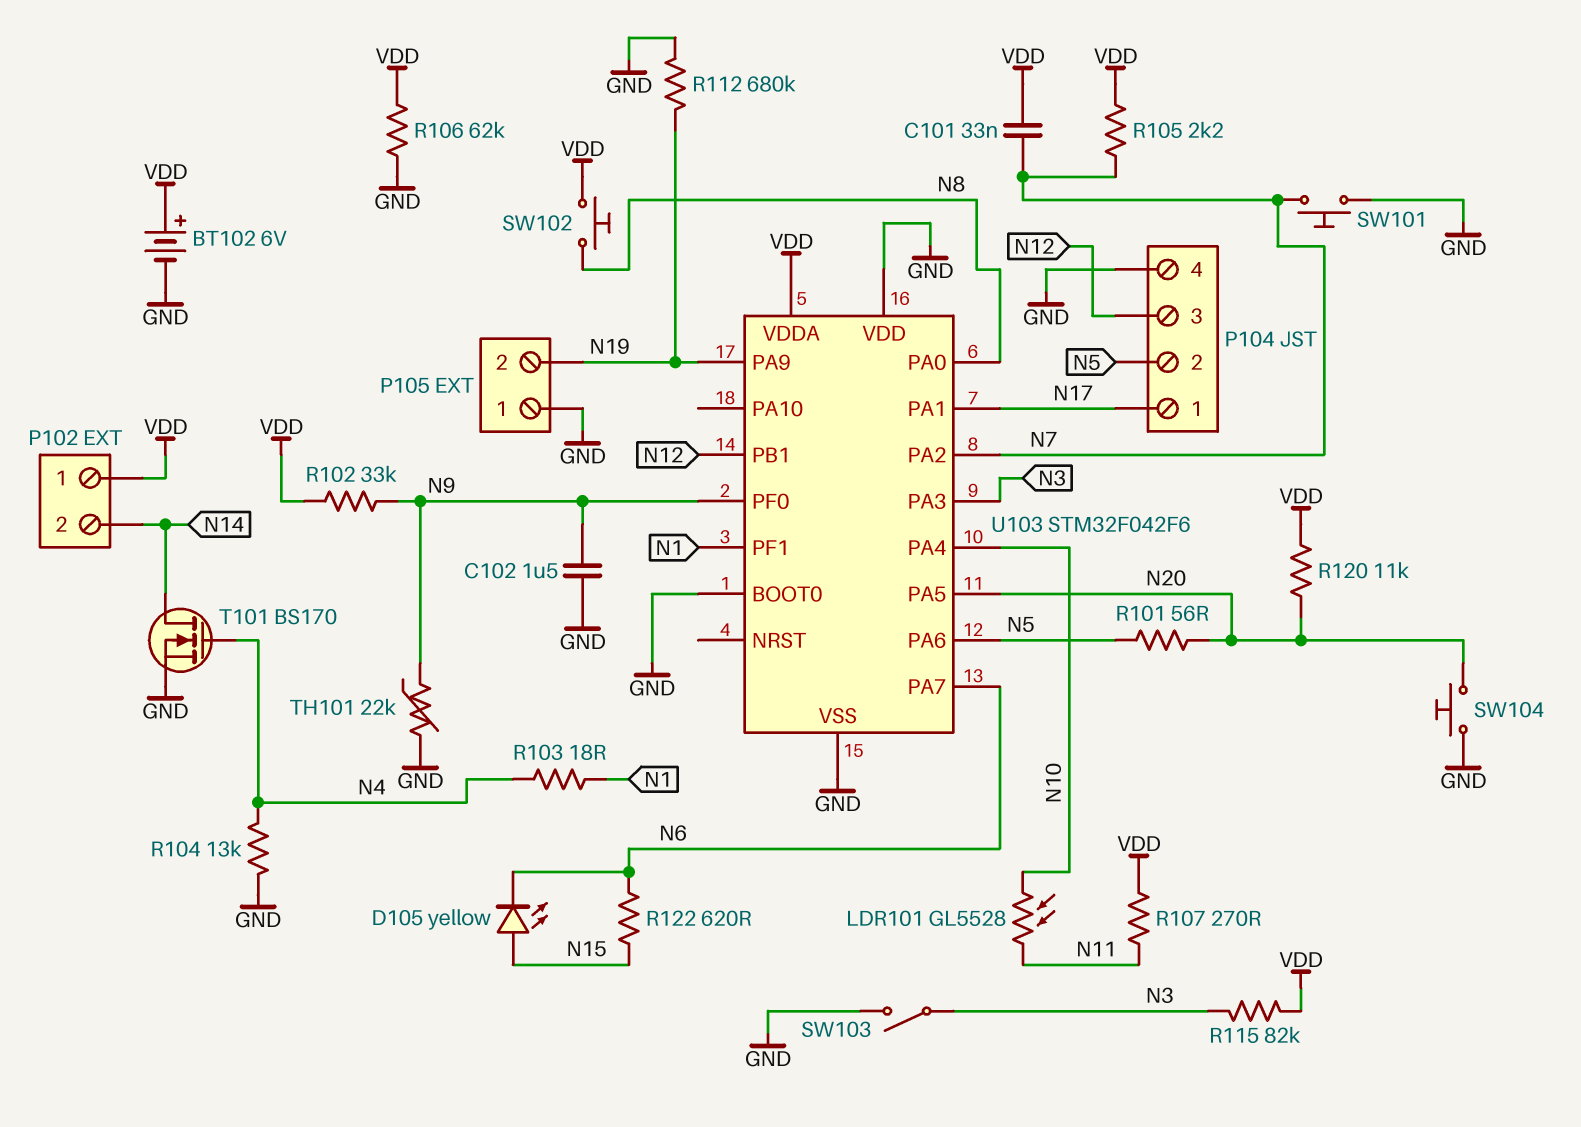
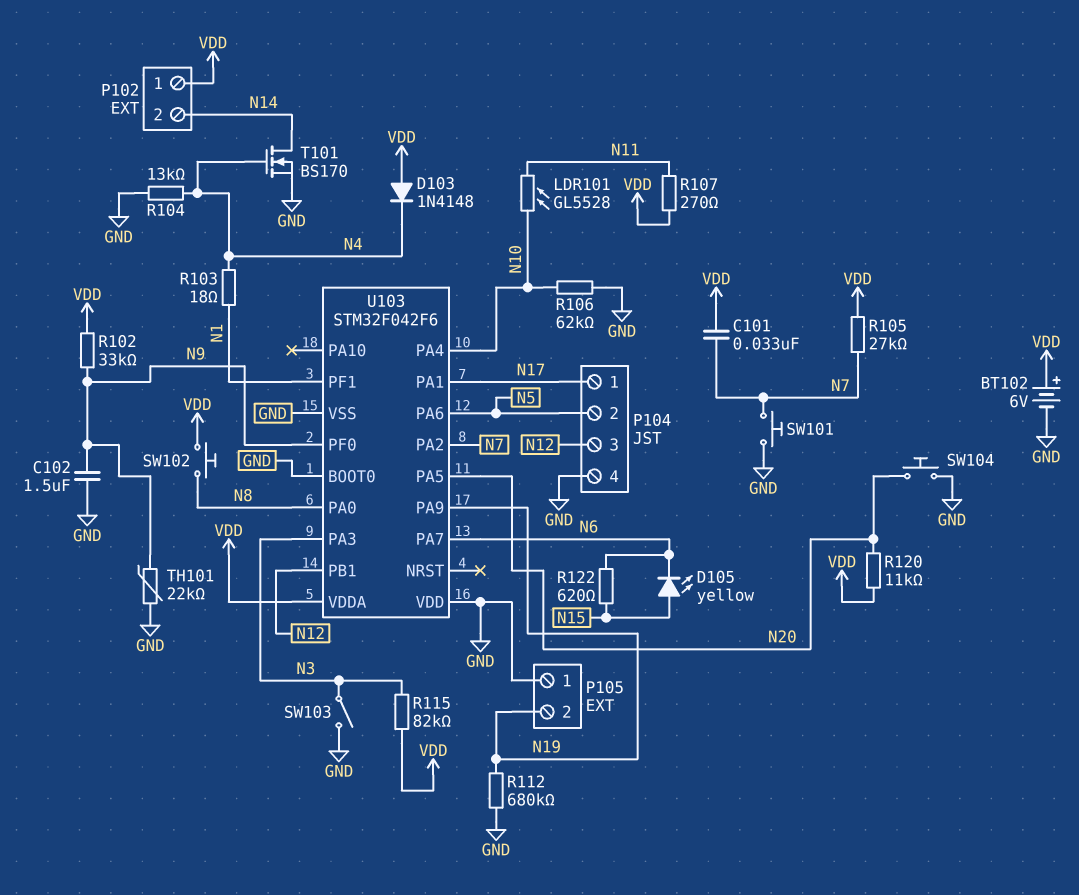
D103: none -> diode 1N4148 (A VDD, K N4)
R101: 56 (N5, N20) -> none
R105: 2.2k (N7, VDD) -> 27k (N7, VDD)
R106: 62k (GND, VDD) -> 62k (GND, N10)

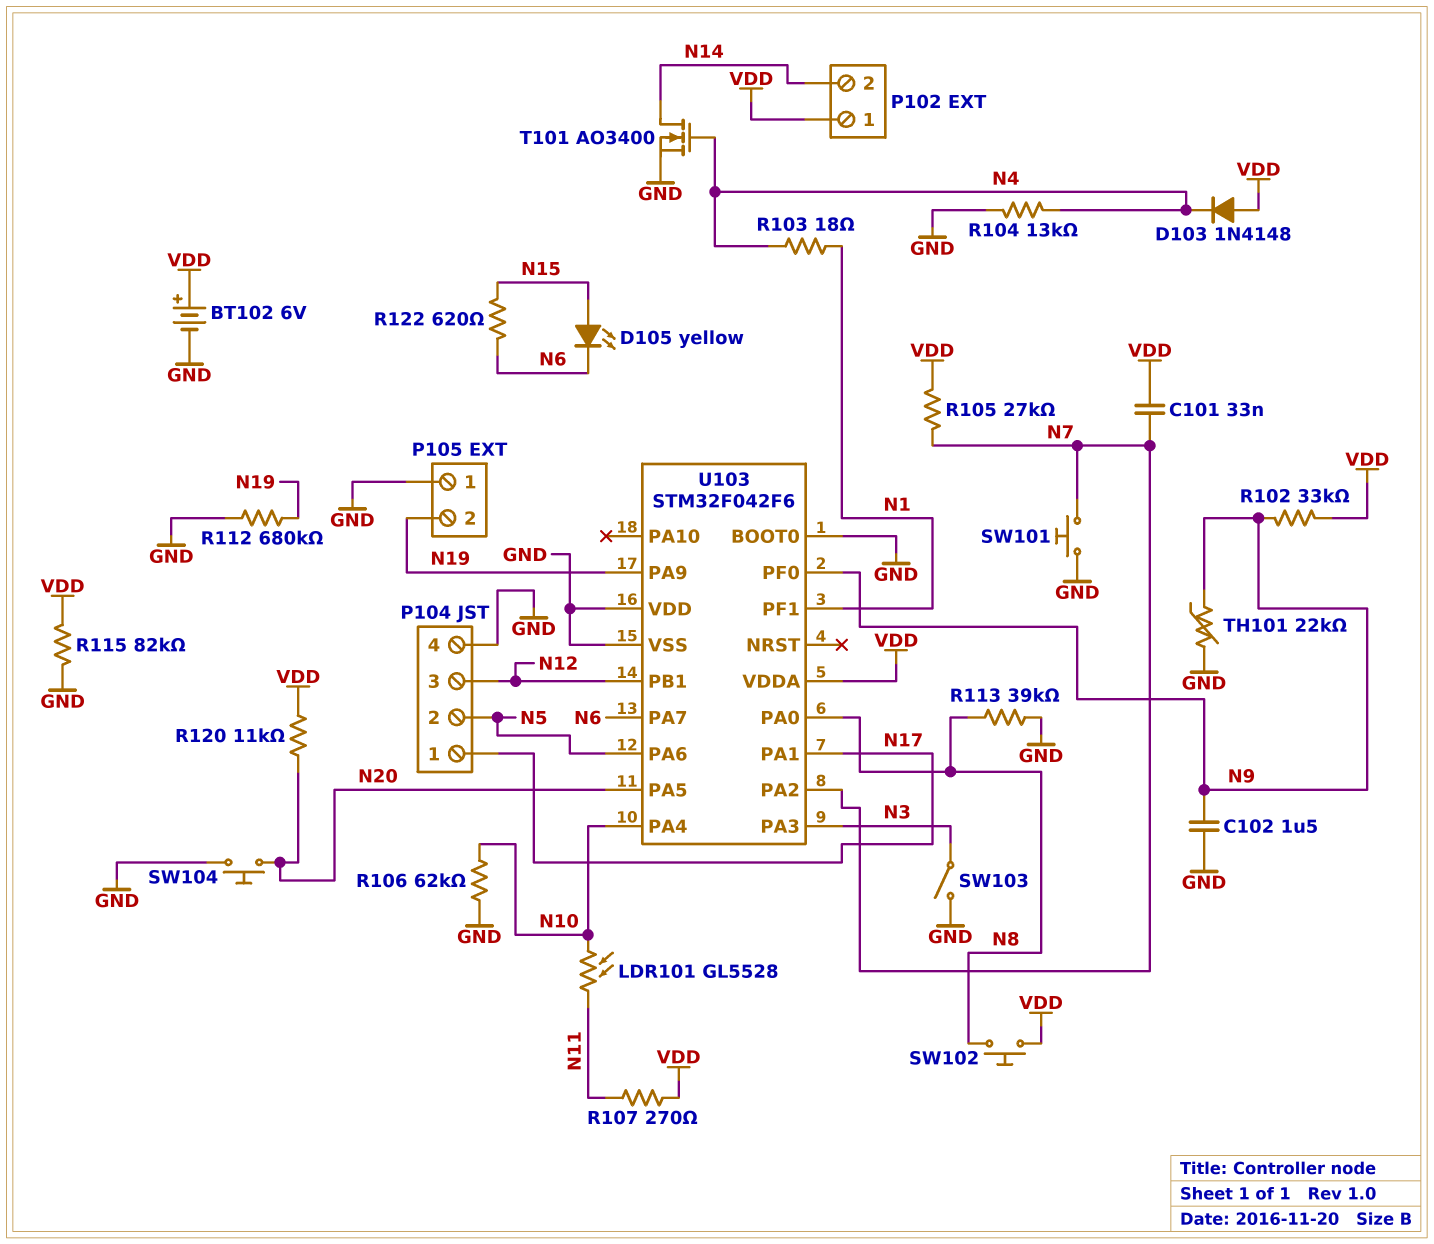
R113: none -> 39k (GND, N8)
R115: 82k (N3, VDD) -> 82k (GND, VDD)
T101: NMOS BS170 (G N4, D N14, S GND) -> NMOS AO3400 (G N4, D N14, S GND)

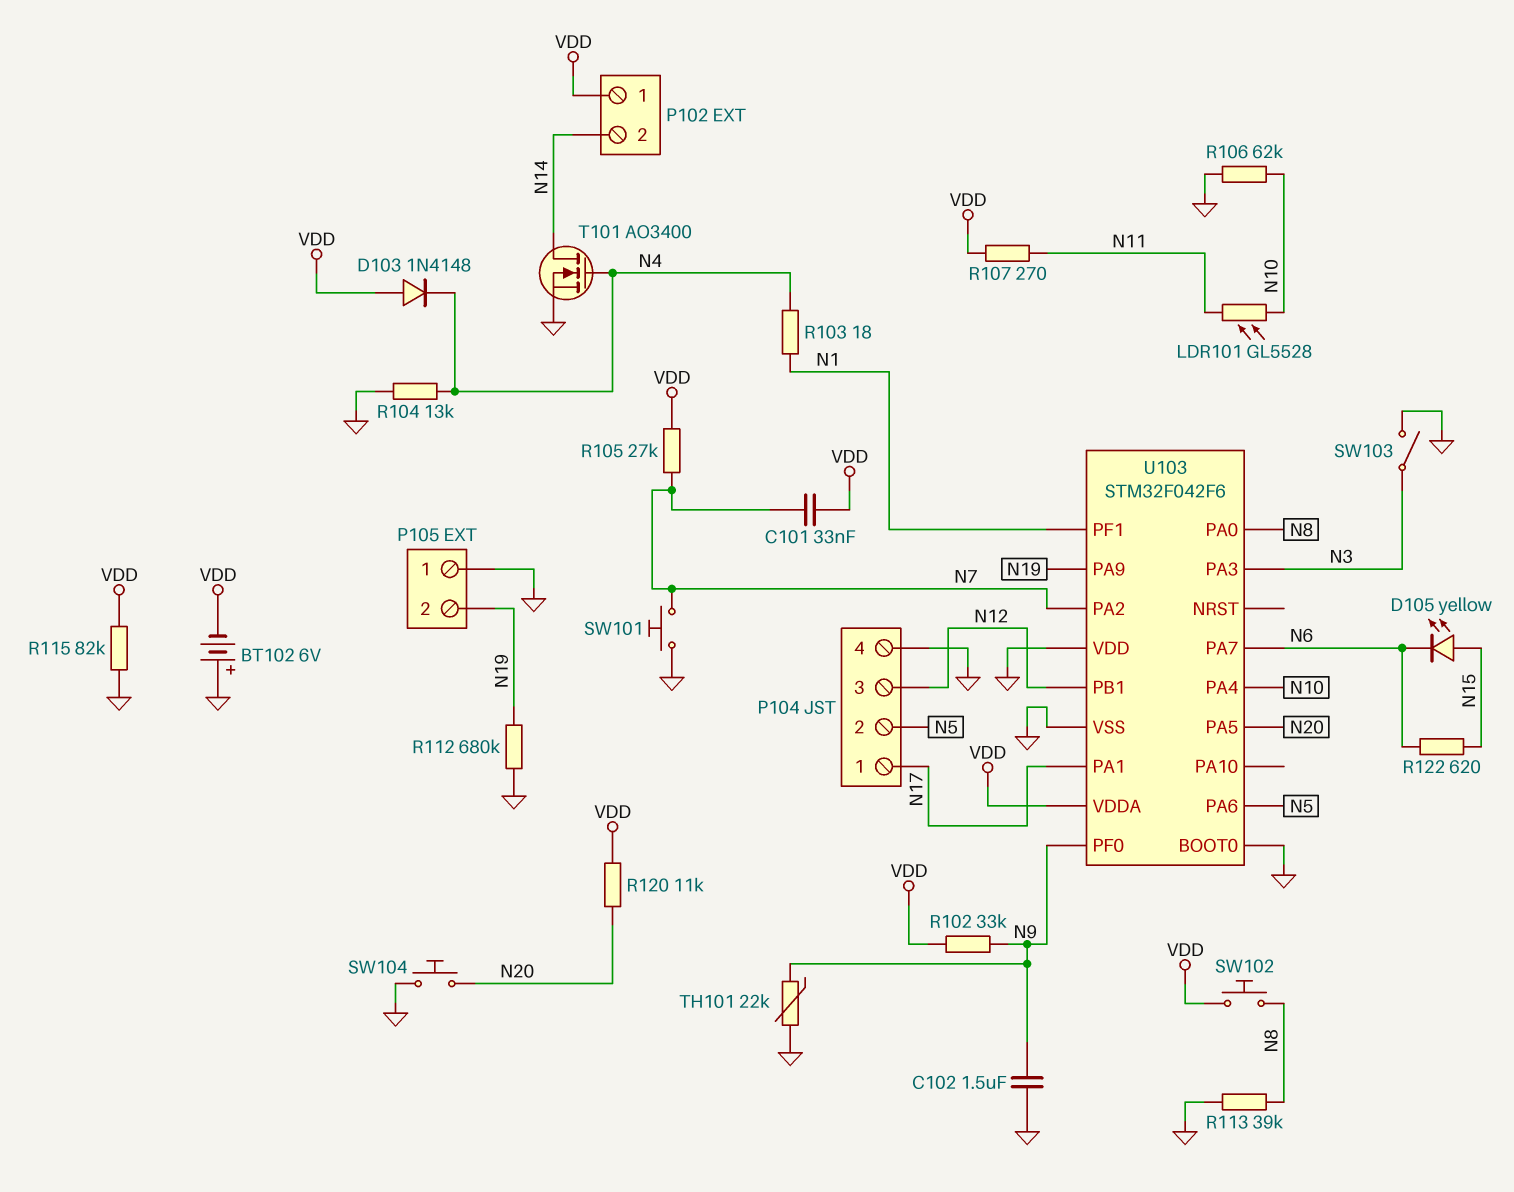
BT102: 6V (plus VDD, minus GND) -> 6V (plus GND, minus VDD)

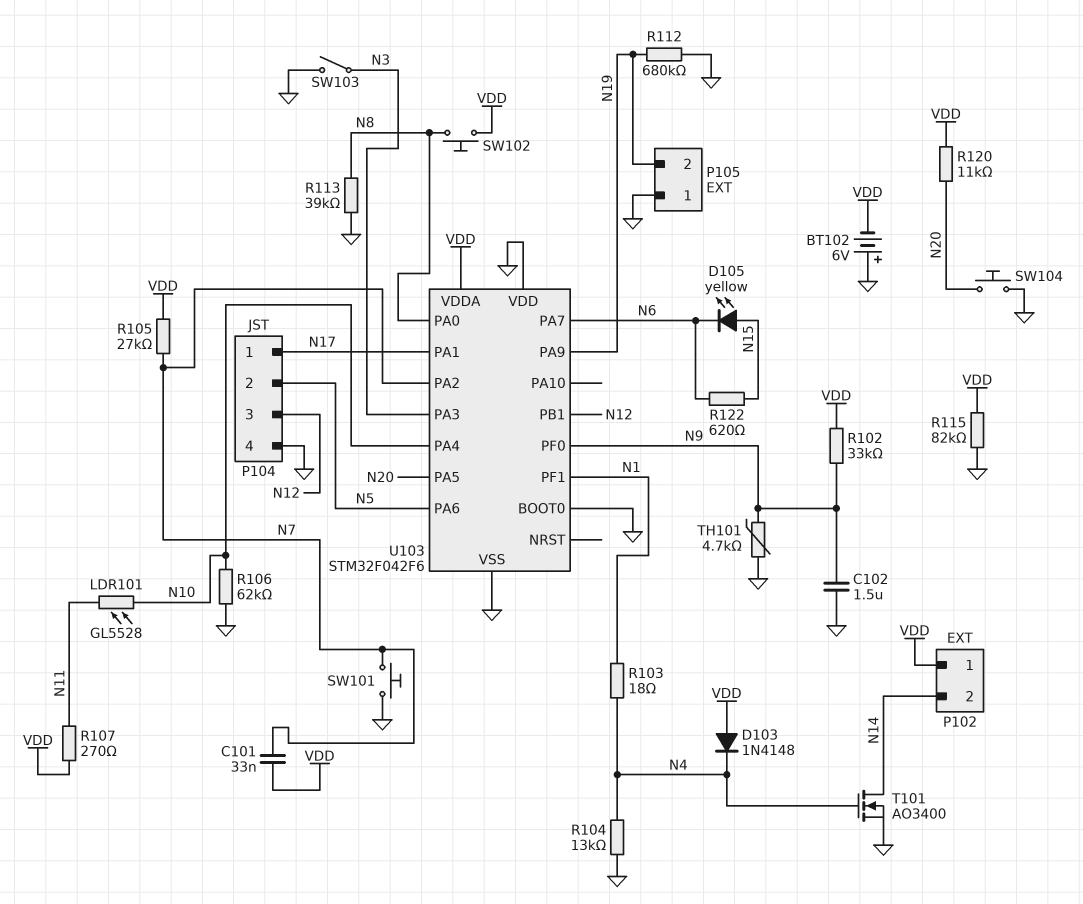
TH101: 22k (GND, N9) -> 4.7k (GND, N9)

